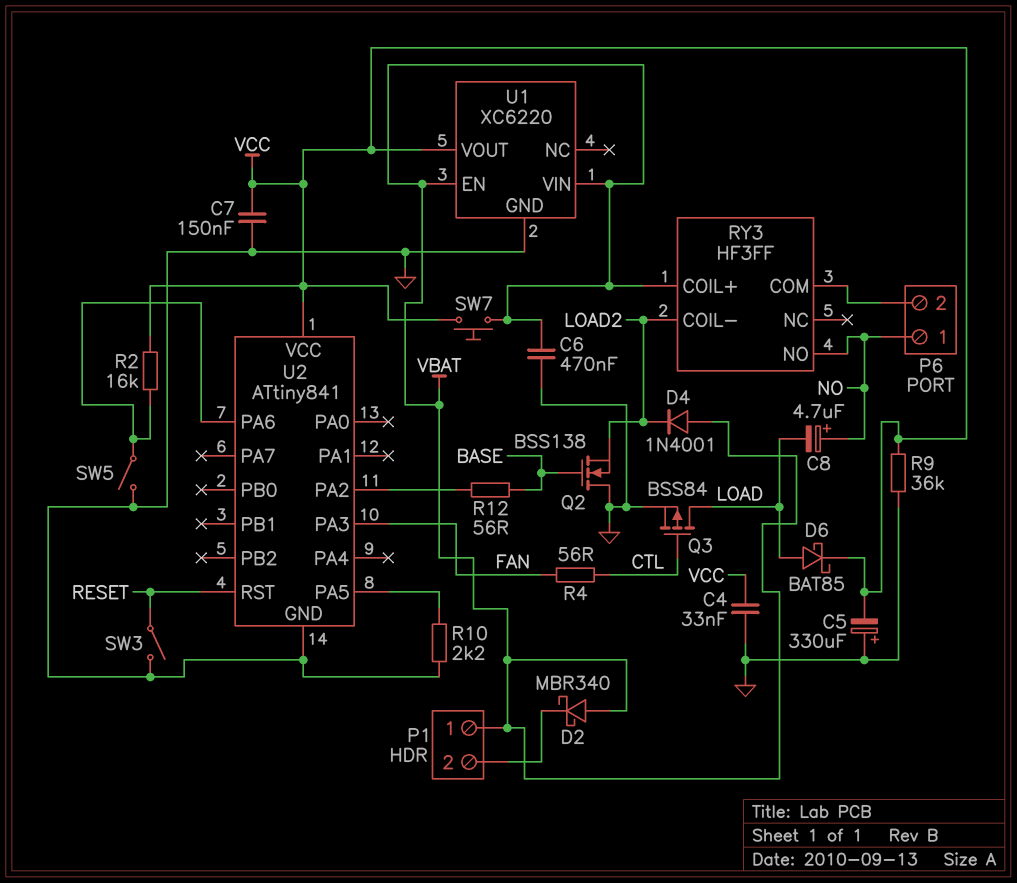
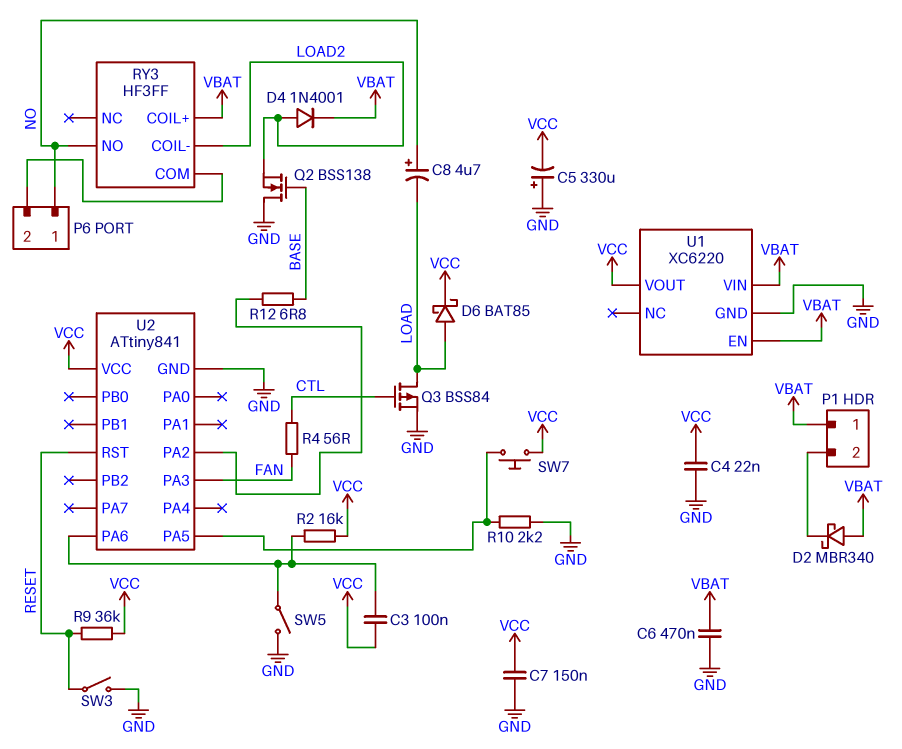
C3: none -> 100nF (U2/PA6, VCC)
C4: 33nF (GND, VCC) -> 22nF (GND, VCC)
D4: diode 1N4001 (A VBAT, K LOAD2) -> diode 1N4001 (A LOAD2, K VBAT)
R9: 36k (GND, VCC) -> 36k (RESET, VCC)
R12: 56 (BASE, U2/PA2) -> 6.8 (BASE, U2/PA2)
SW7: button (VBAT, VCC) -> button (U2/PA5, VCC)

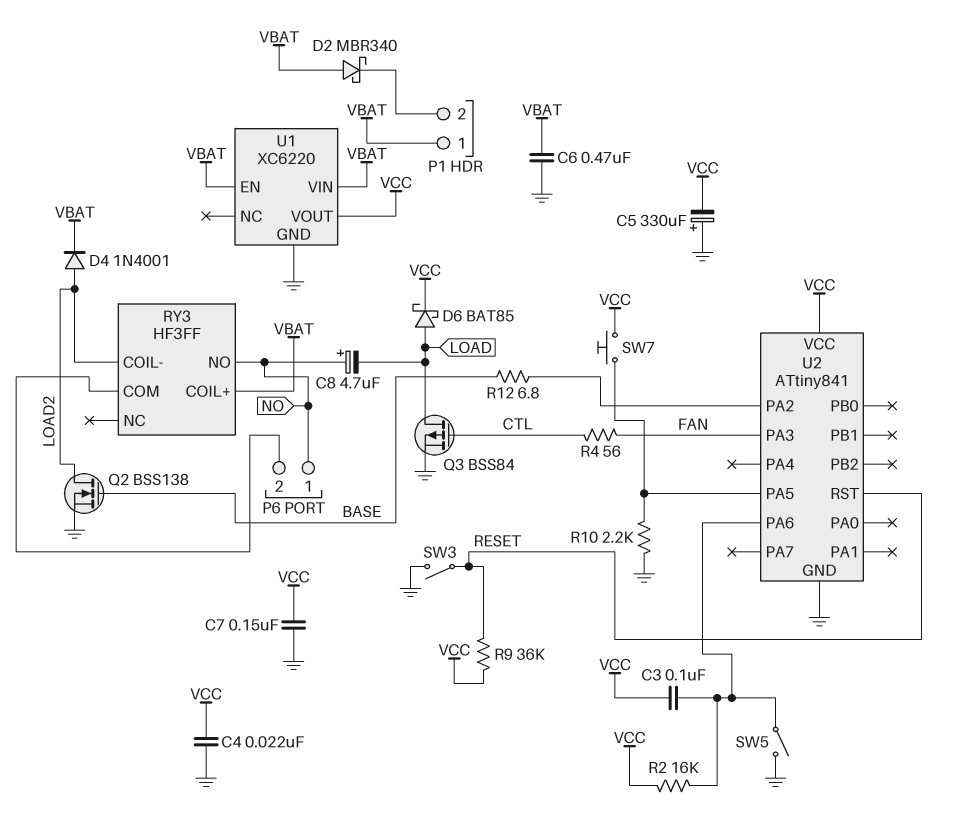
Q2: NMOS BSS138 (G BASE, D GND, S LOAD2) -> NMOS BSS138 (G BASE, D LOAD2, S GND)

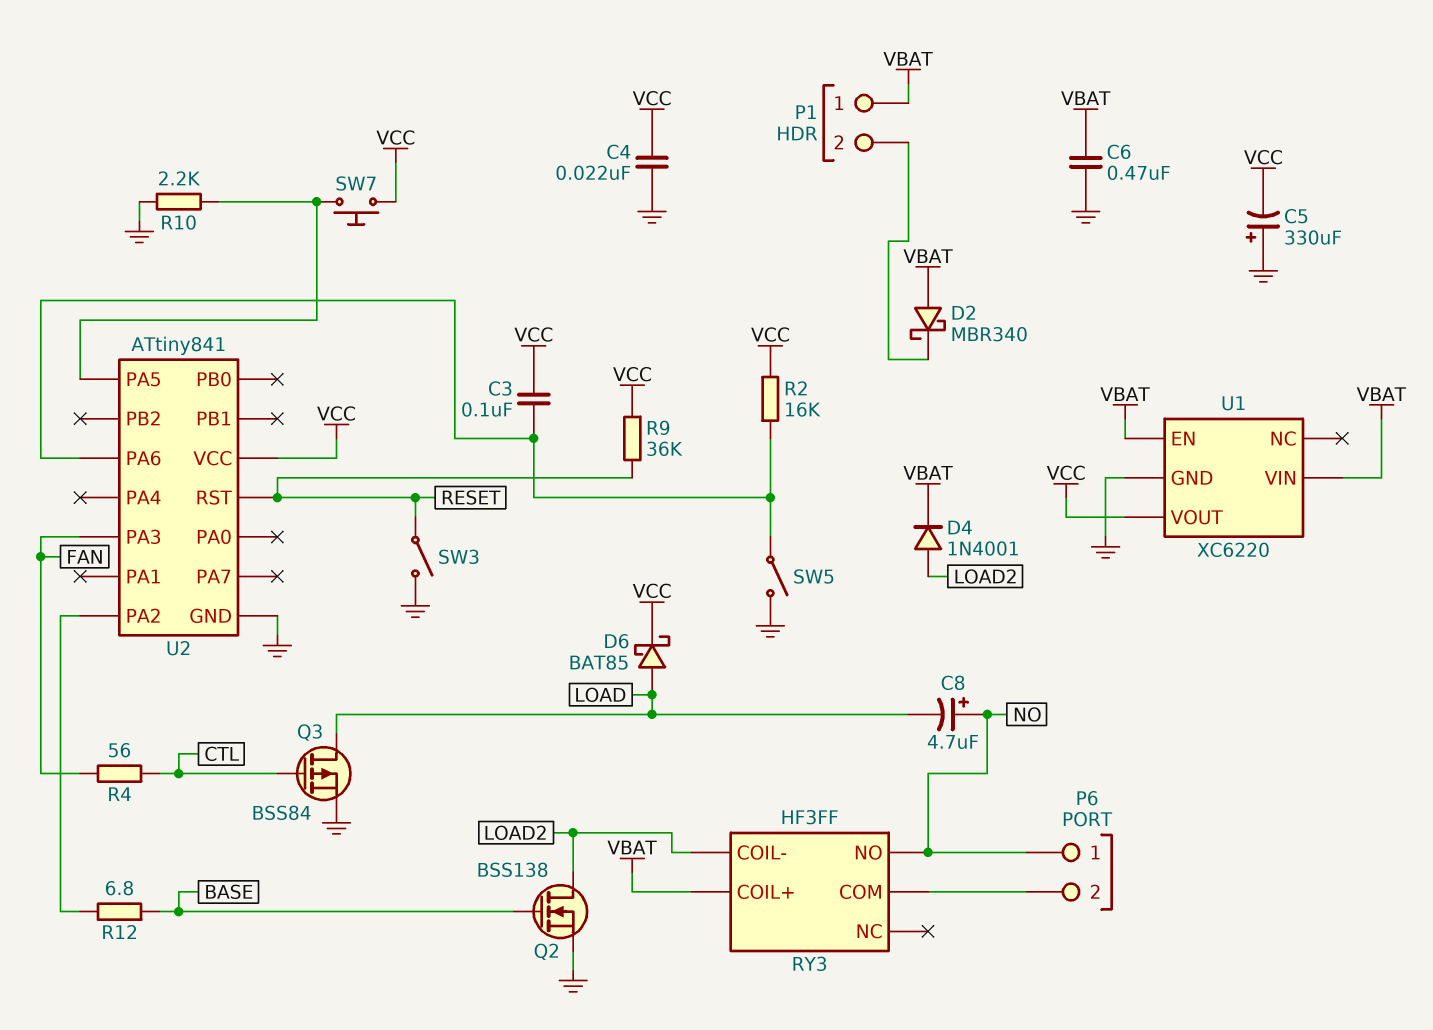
C7: 150nF (GND, VCC) -> none

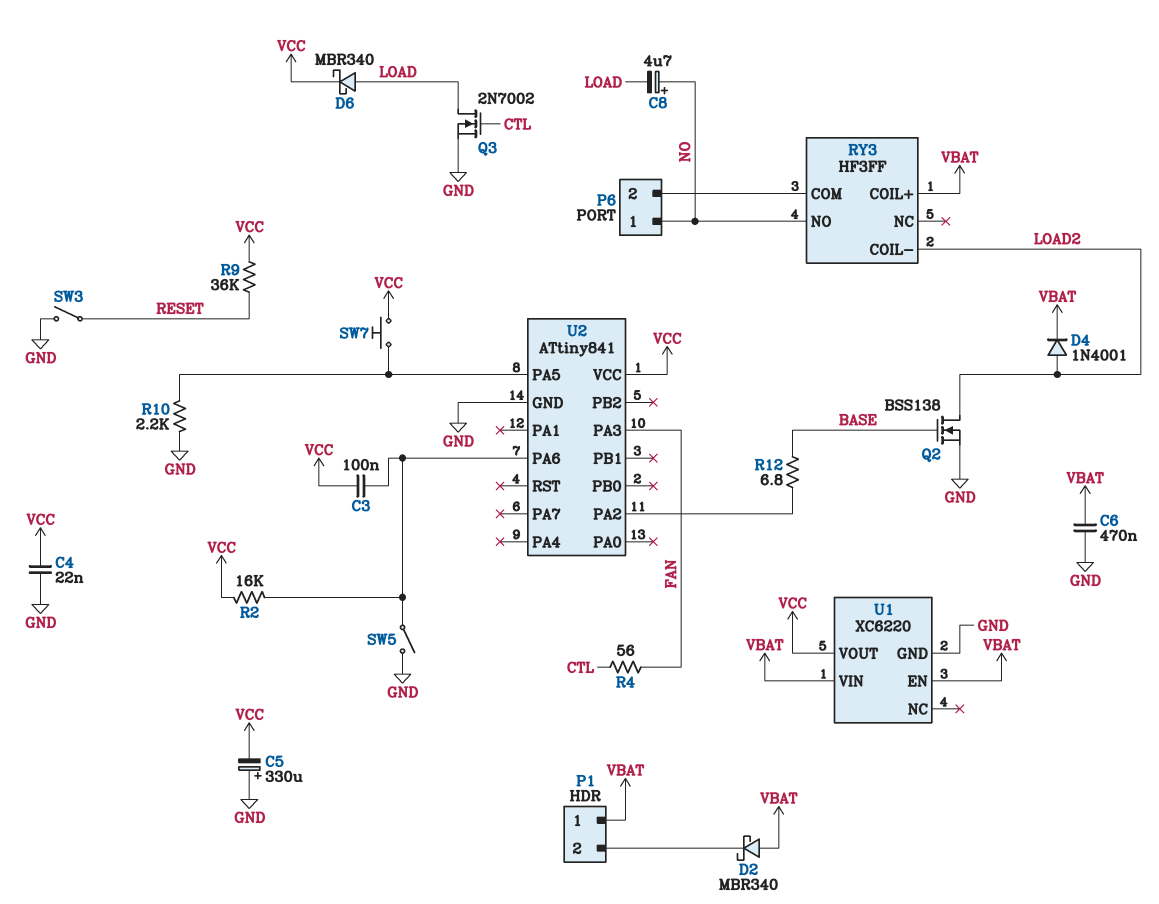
D6: schottky BAT85 (A LOAD, K VCC) -> schottky MBR340 (A LOAD, K VCC)
Q3: PMOS BSS84 (G CTL, D LOAD, S GND) -> NMOS 2N7002 (G CTL, D LOAD, S GND)
U2 pin RST: RESET -> none

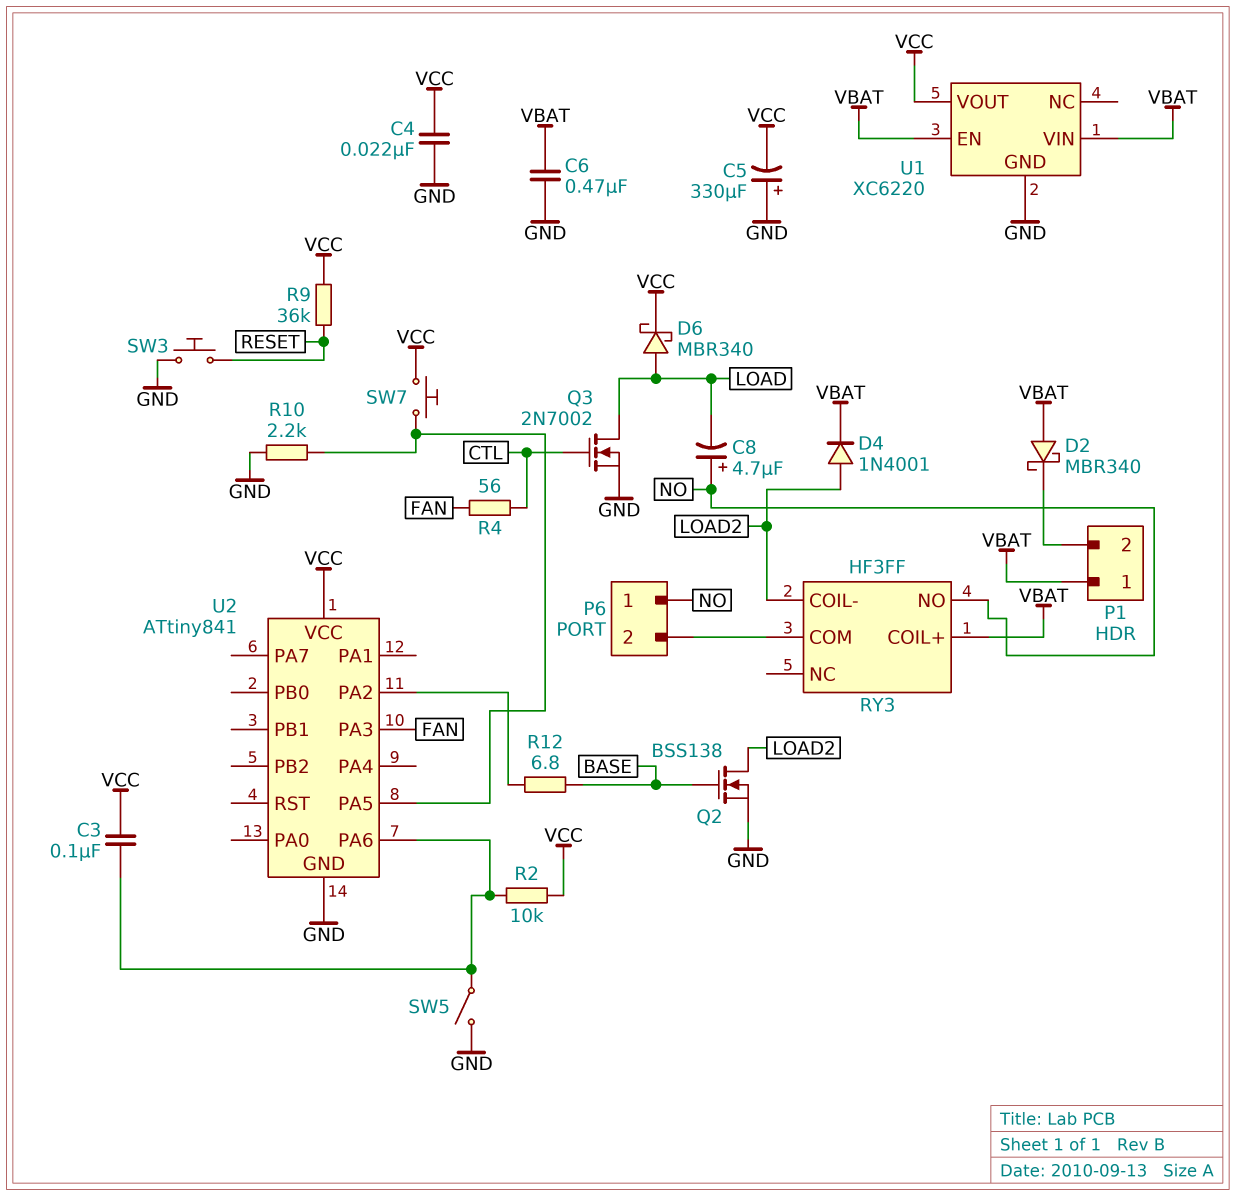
R2: 16k (U2/PA6, VCC) -> 10k (U2/PA6, VCC)
SW3: switch (GND, RESET) -> button (GND, RESET)

